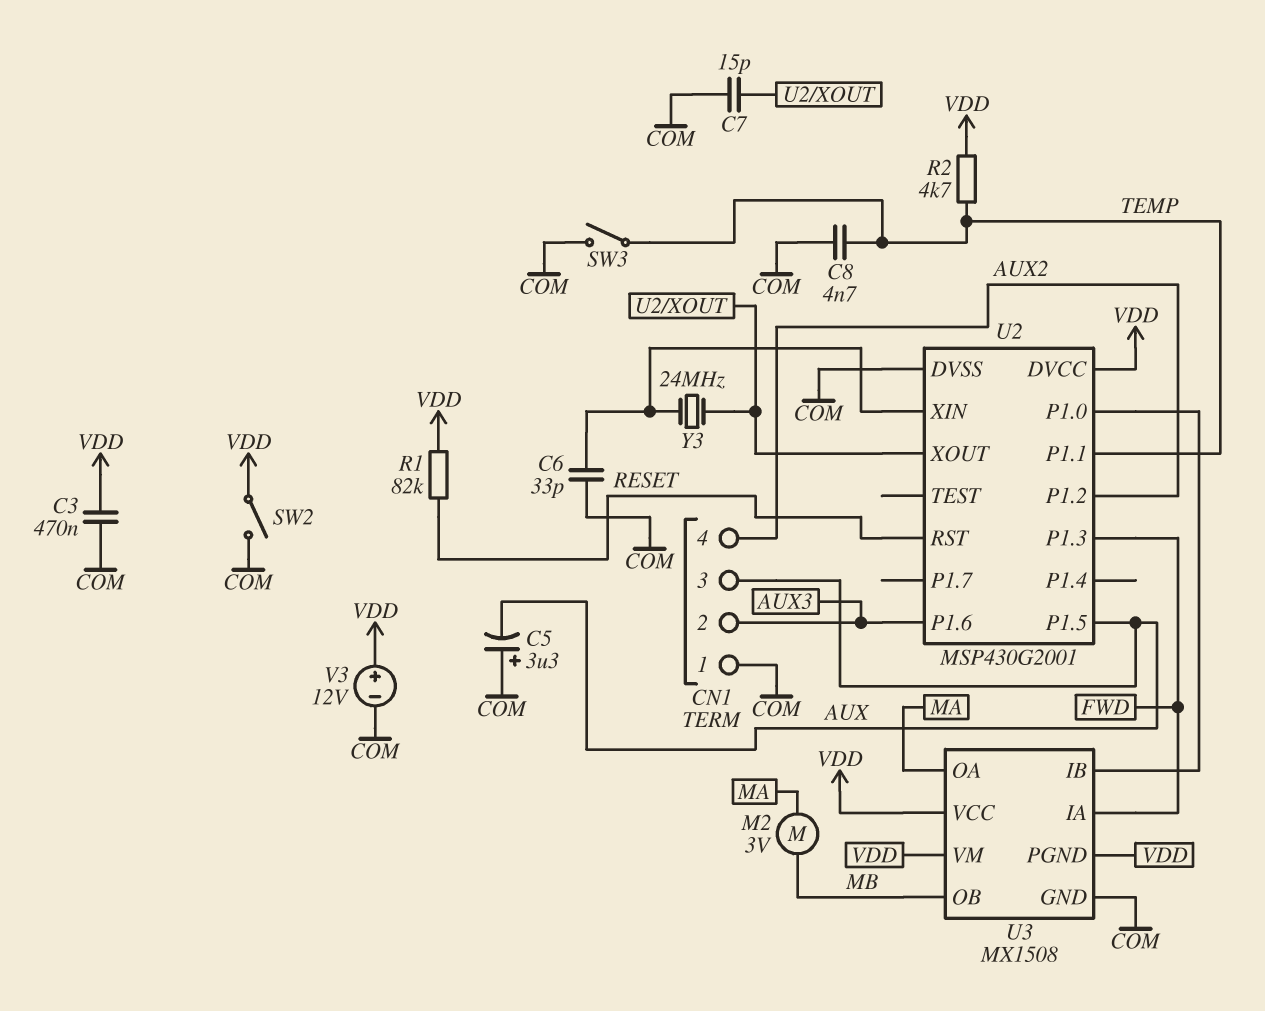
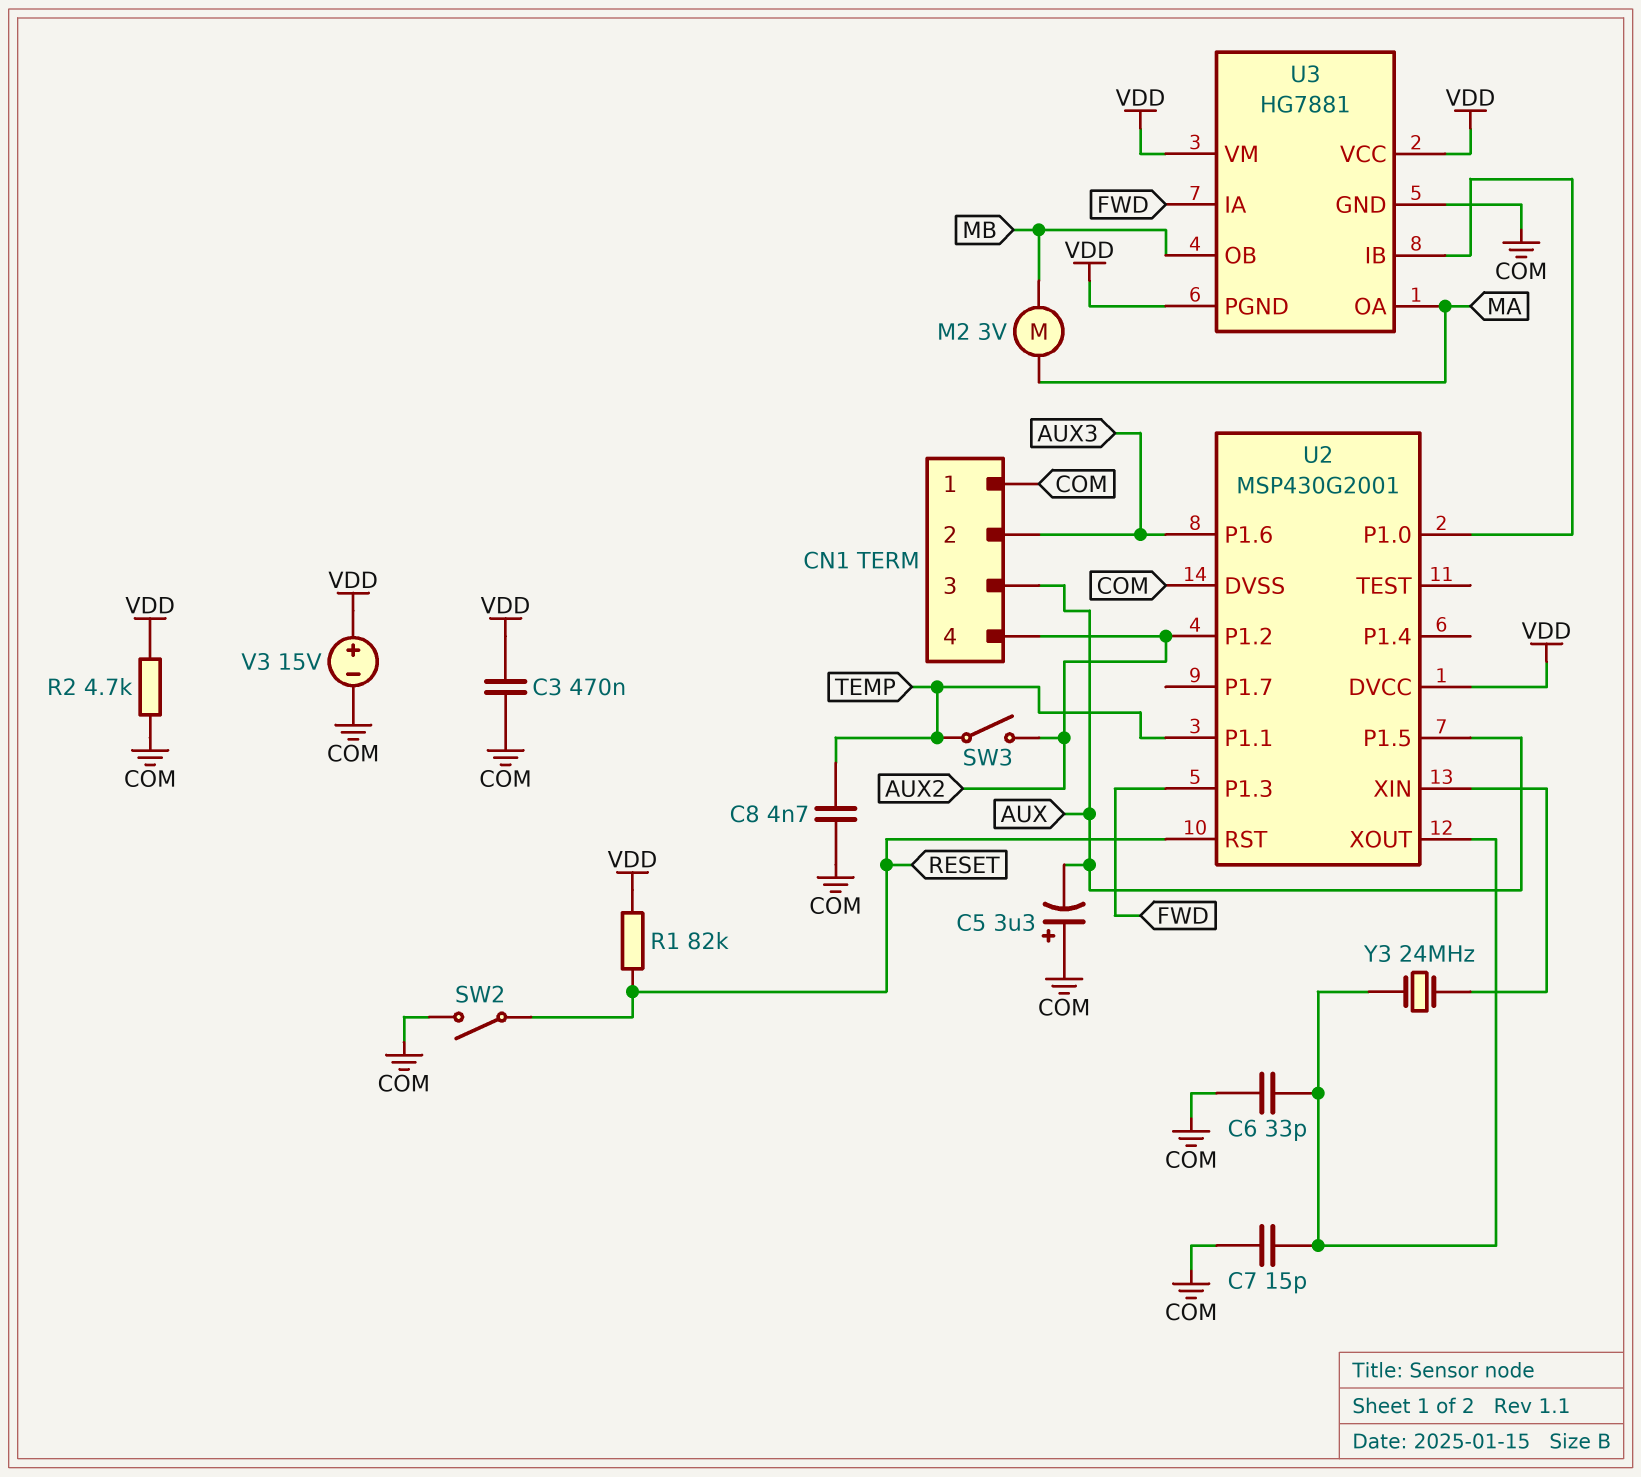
C6: 33pF (COM, U2/XIN) -> 33pF (COM, U2/XOUT)
R2: 4.7k (TEMP, VDD) -> 4.7k (COM, VDD)
SW2: switch (COM, VDD) -> switch (COM, RESET)
SW3: switch (COM, TEMP) -> switch (AUX2, TEMP)
U3: MX1508 -> HG7881
V3: 12V (plus VDD, minus COM) -> 15V (plus VDD, minus COM)

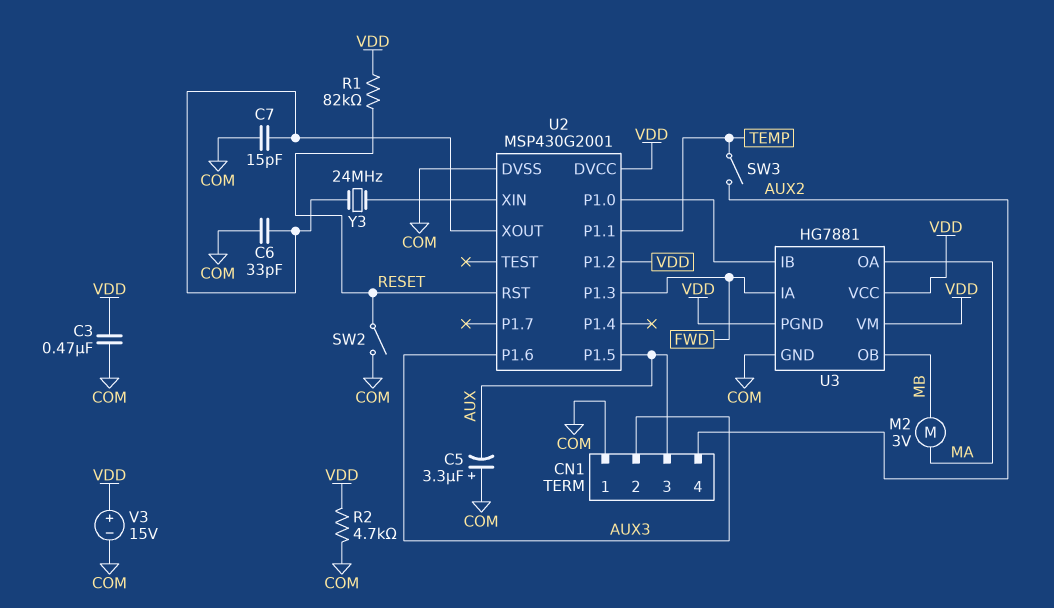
C8: 4.7nF (COM, TEMP) -> none
U2 pin P1.2: AUX2 -> VDD

